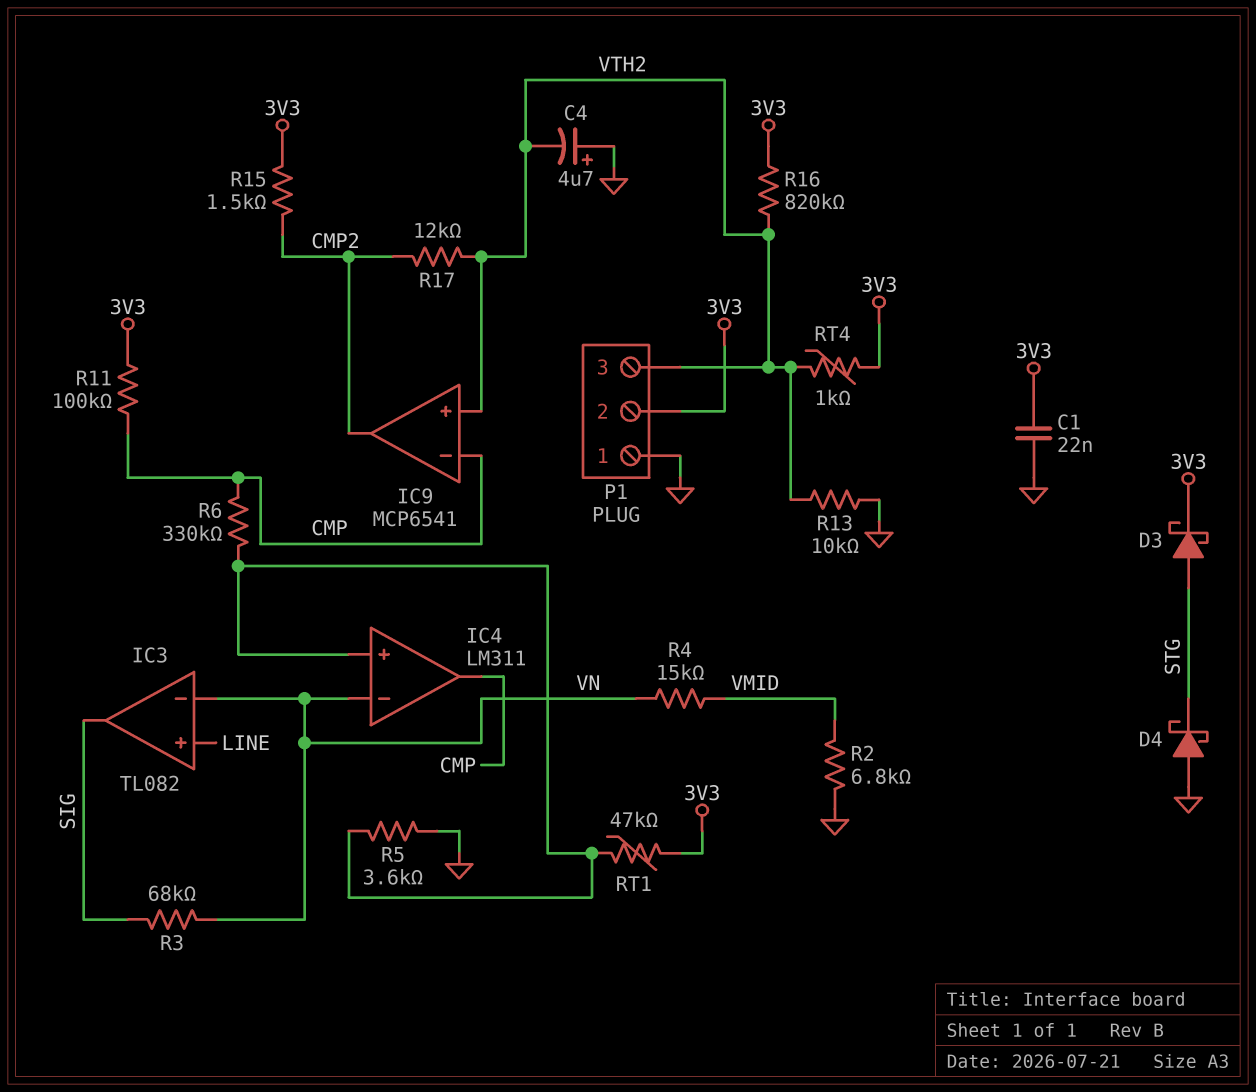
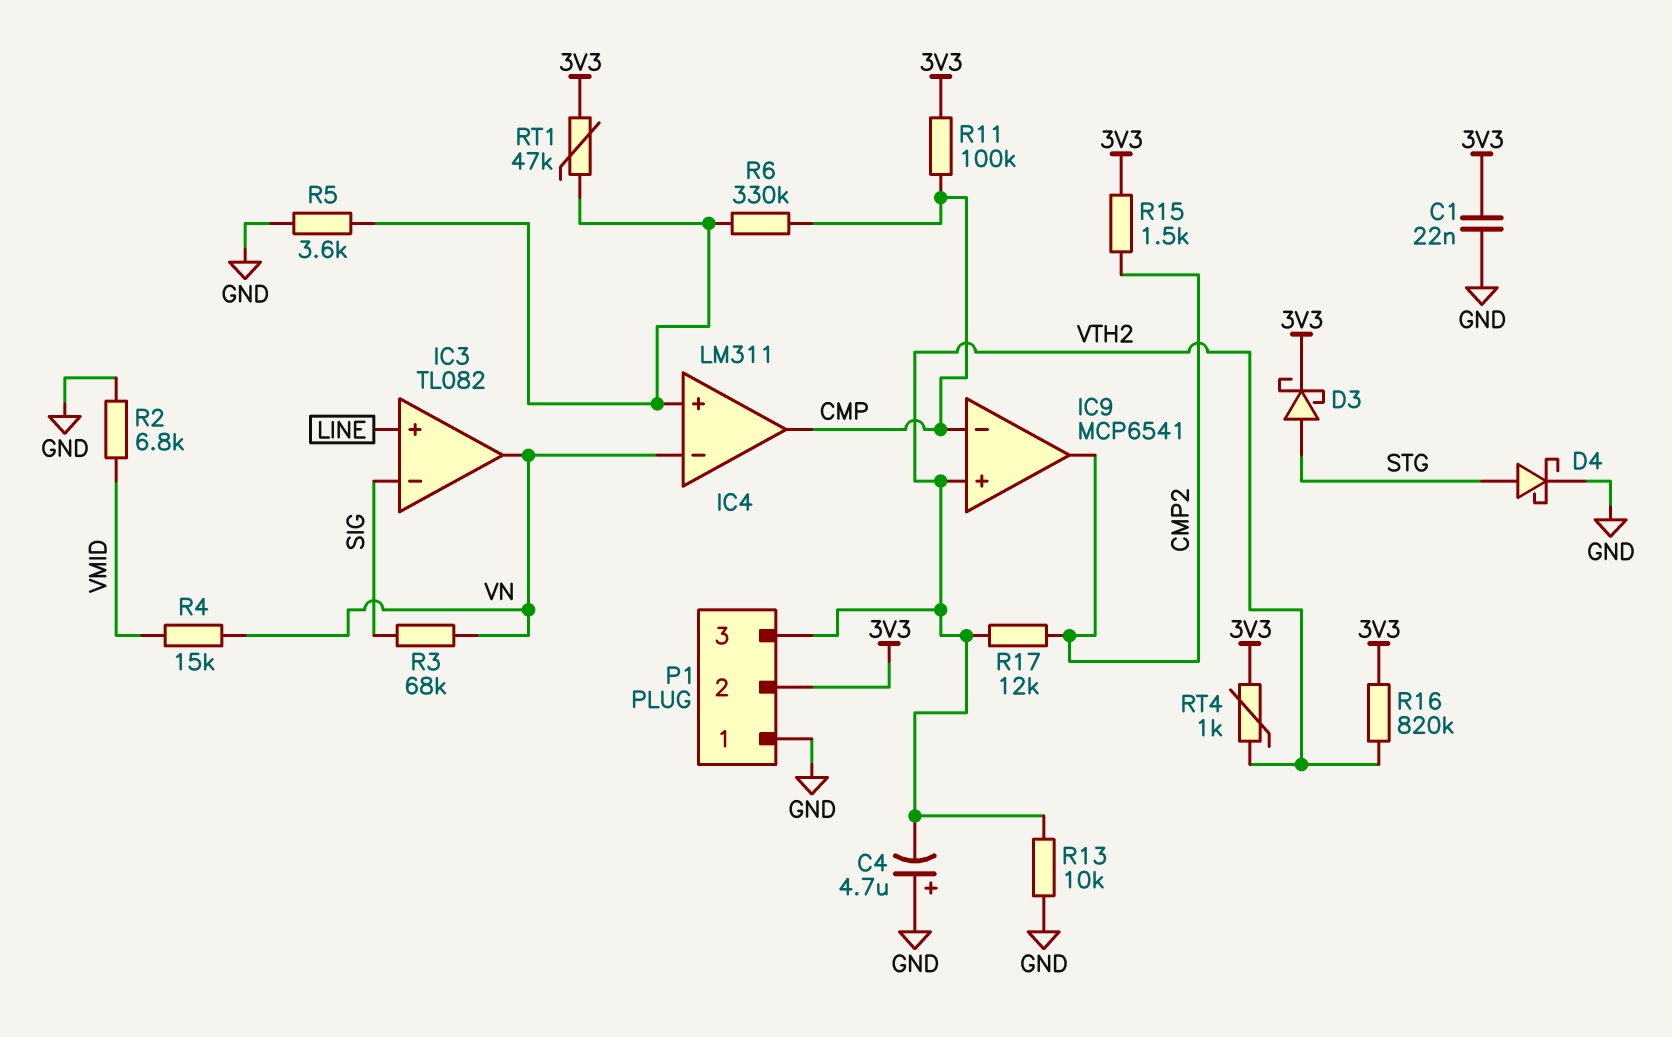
D4: schottky (A GND, K STG) -> schottky (A STG, K GND)
IC3 pin in-: VN -> SIG
IC3 pin out: SIG -> VN

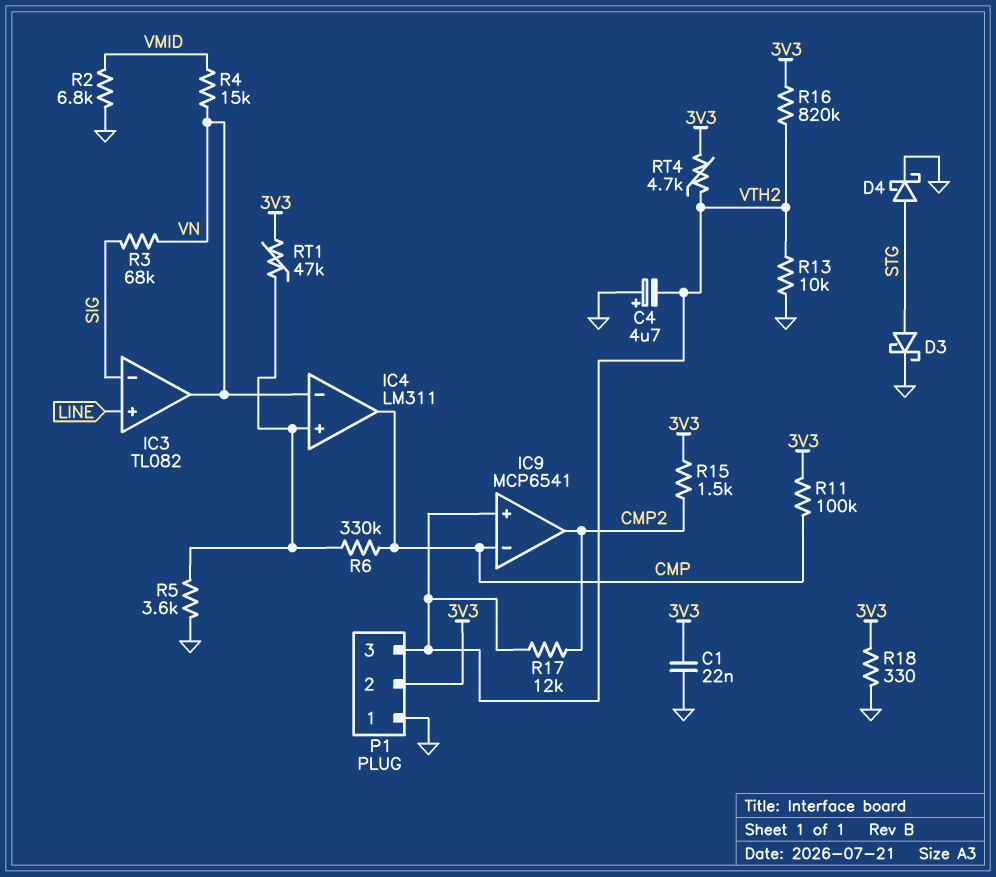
D3: schottky (A STG, K 3V3) -> schottky (A STG, K GND)
R18: none -> 330 (3V3, GND)
RT4: 1k (3V3, VTH2) -> 4.7k (3V3, VTH2)

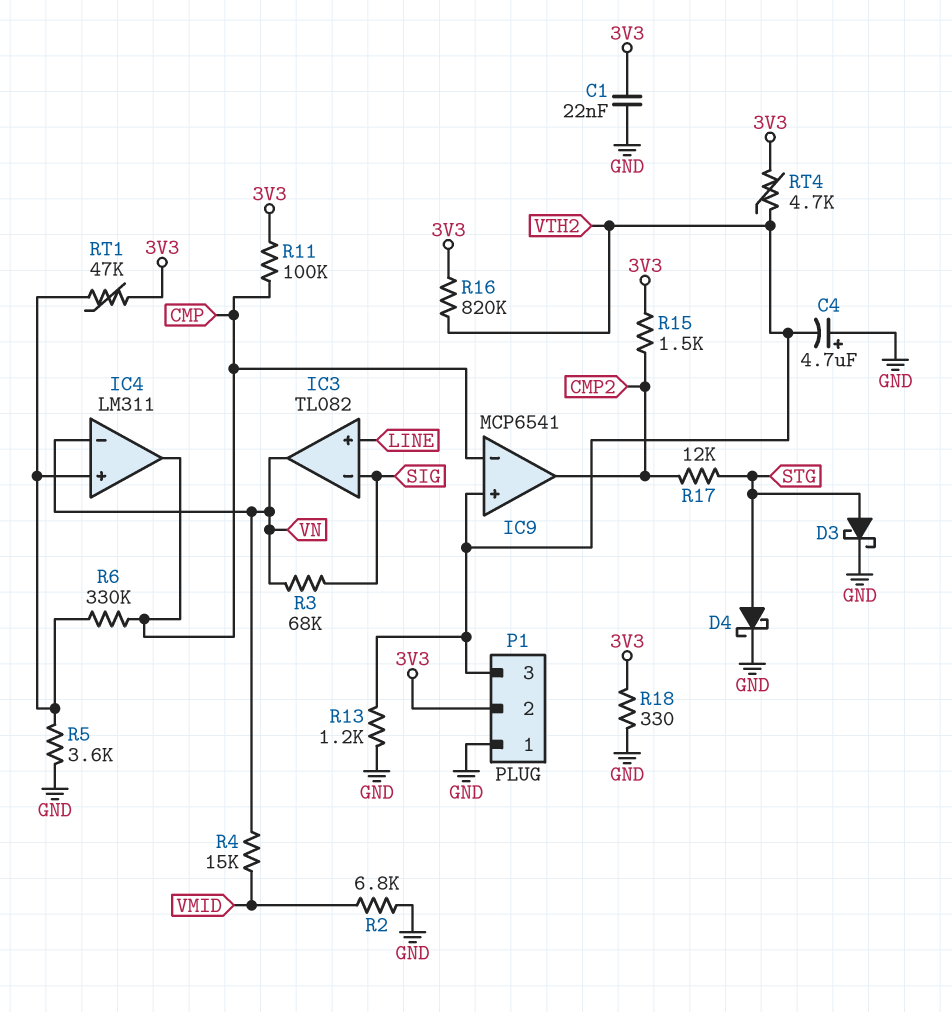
R13: 10k (GND, VTH2) -> 1.2k (GND, VTH2)
R17: 12k (CMP2, VTH2) -> 12k (CMP2, STG)

